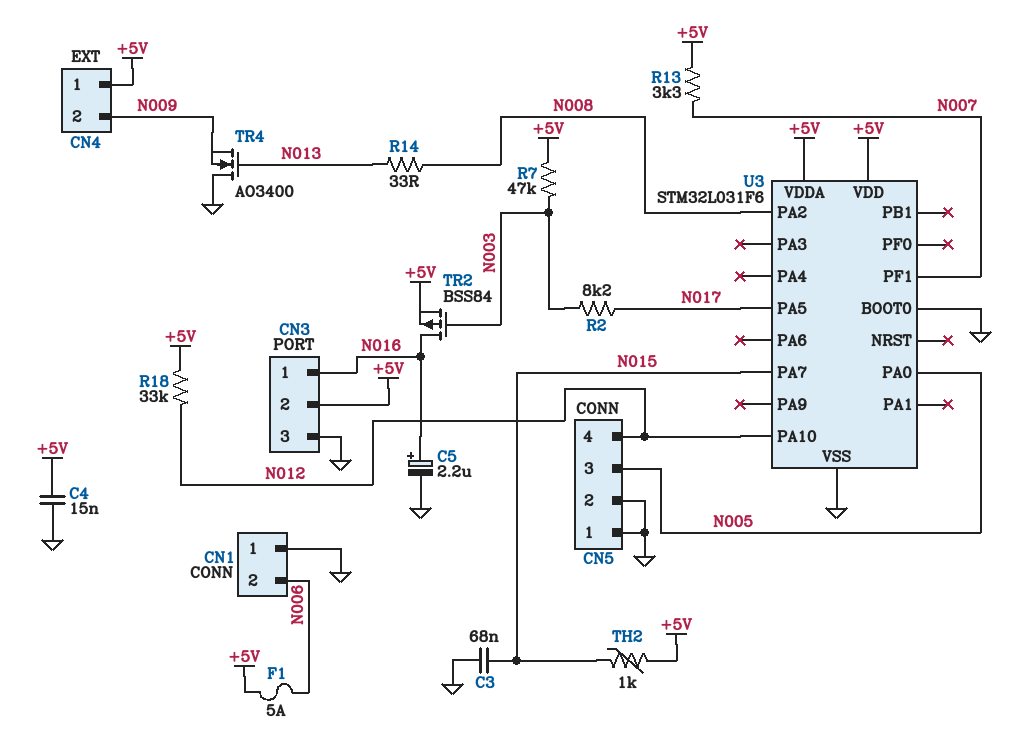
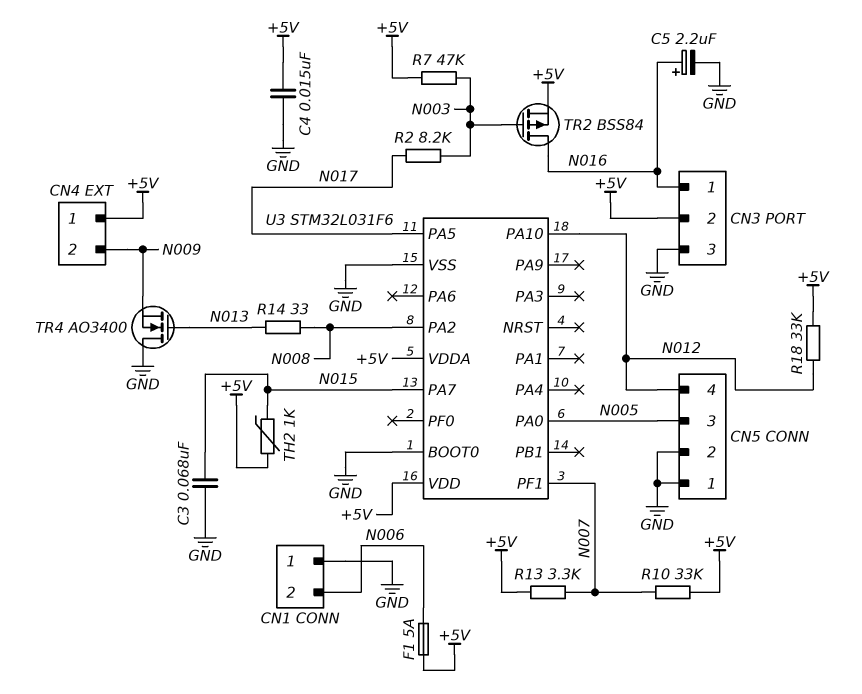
R10: none -> 33k (+5V, N007)

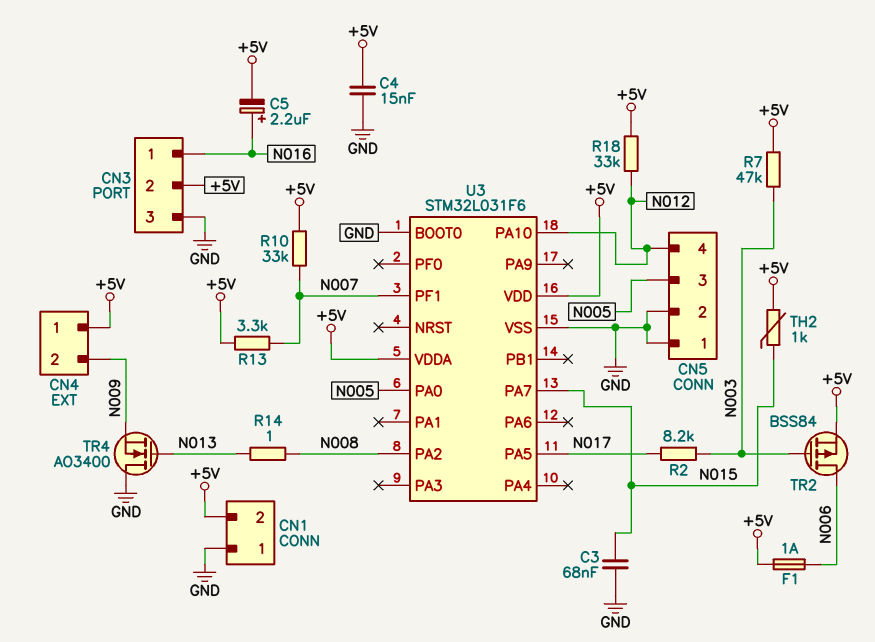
C5: 2.2uF (plus N016, minus GND) -> 2.2uF (plus N016, minus +5V)
CN1 pin 2: N006 -> +5V
F1: 5A (+5V, N006) -> 1A (+5V, N006)
R14: 33 (N008, N013) -> 1 (N008, N013)
TR2: PMOS BSS84 (G N003, D N016, S +5V) -> PMOS BSS84 (G N003, D N006, S +5V)

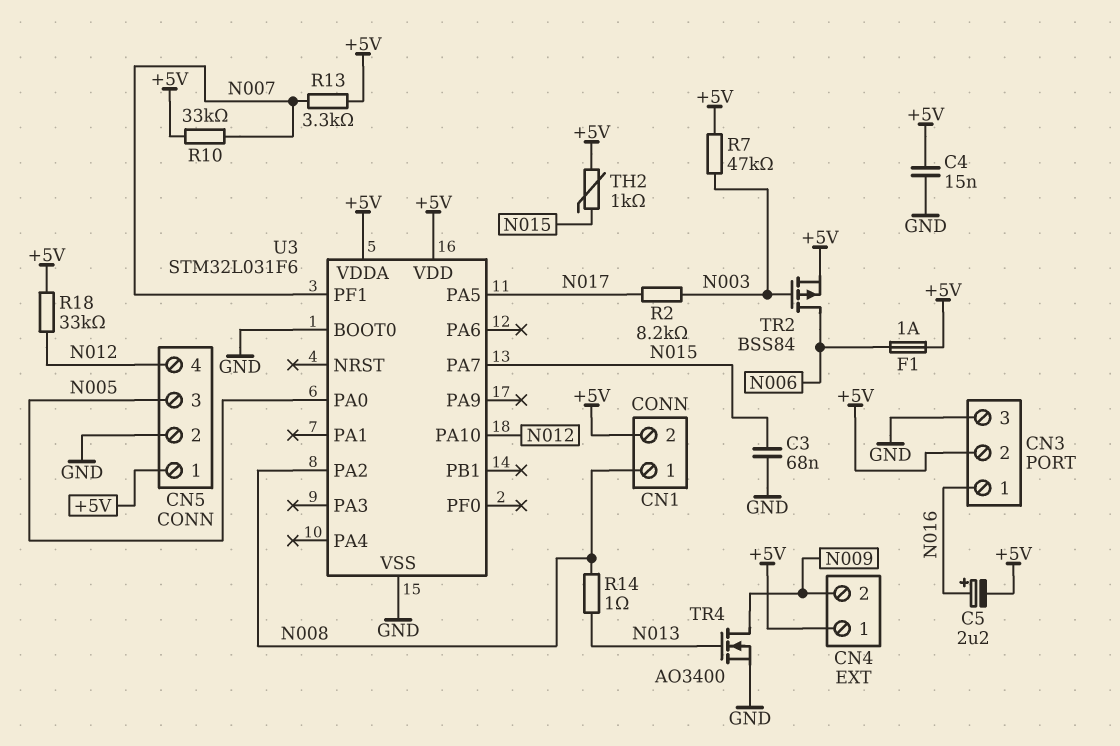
CN1 pin 1: GND -> N008
CN5 pin 1: GND -> +5V
TR4: NMOS AO3400 (G N013, D GND, S N009) -> NMOS AO3400 (G N013, D N009, S GND)

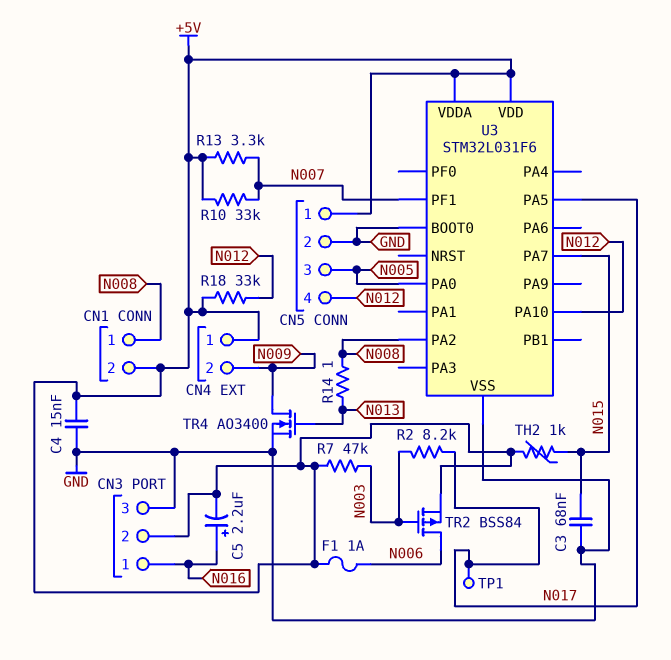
TP1: none -> test point (N017)

